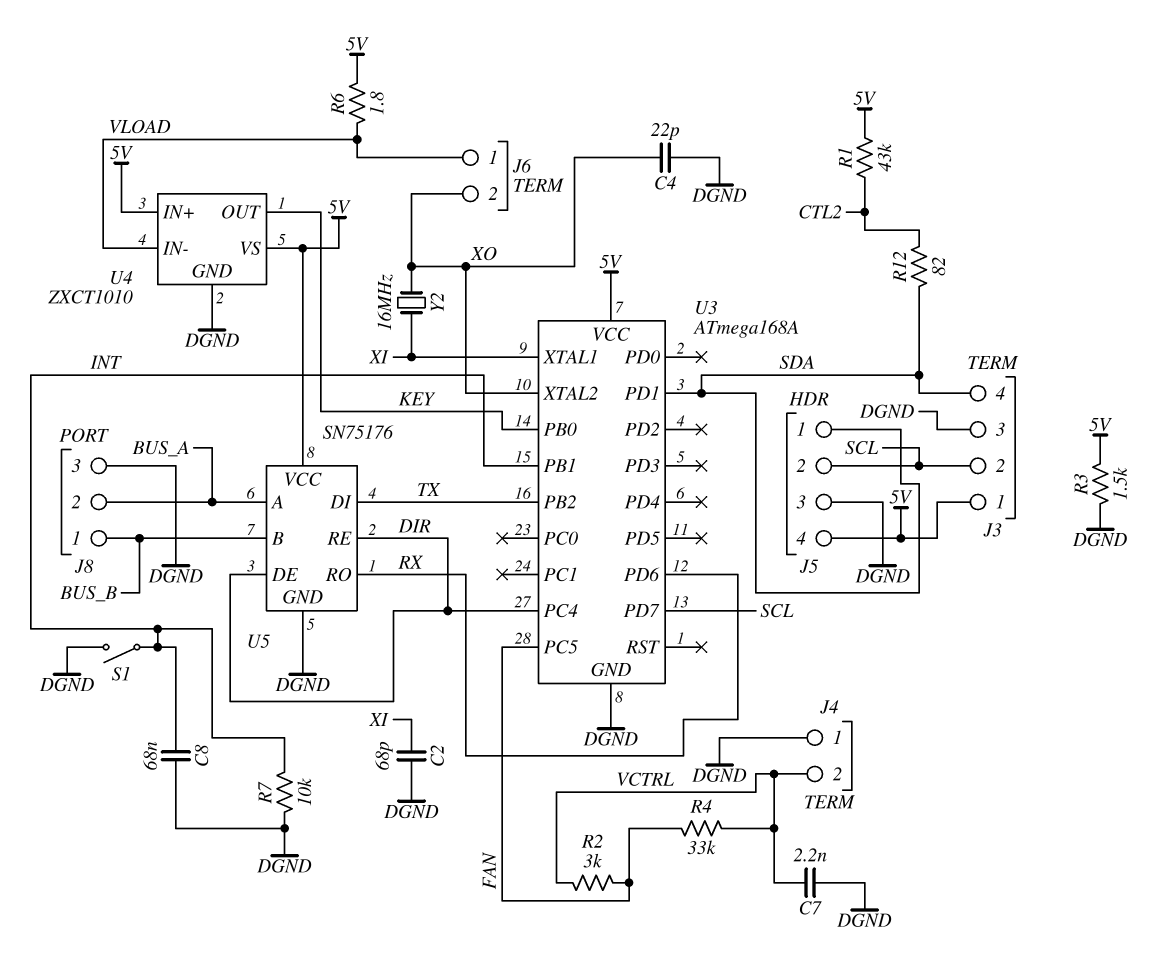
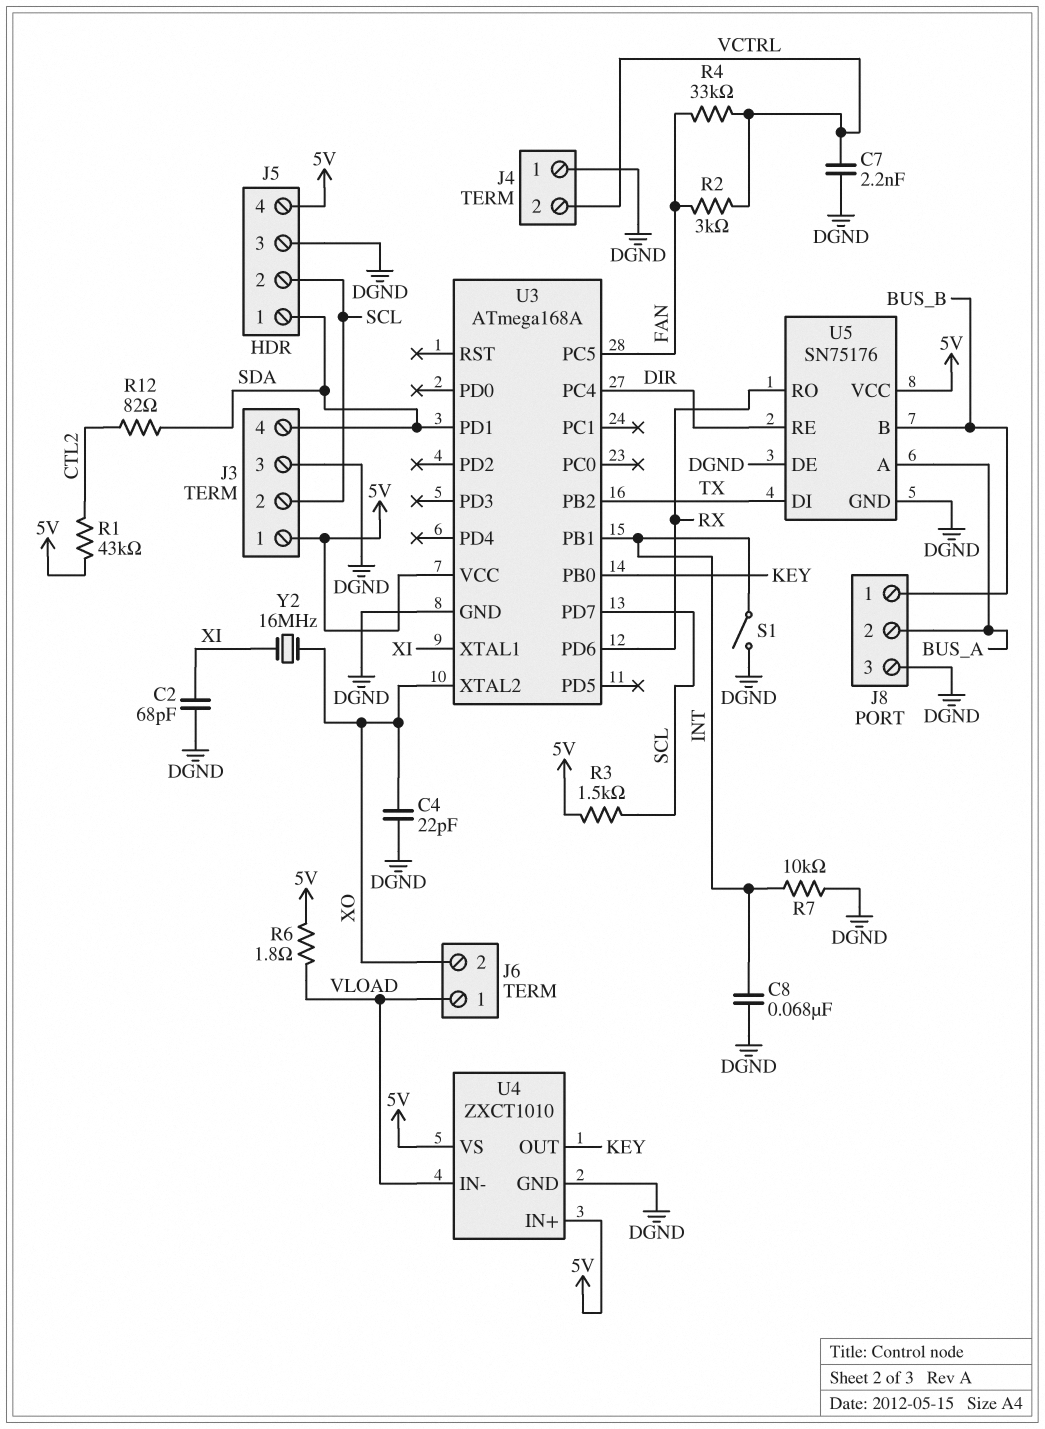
R3: 1.5k (5V, DGND) -> 1.5k (5V, SCL)
U5 pin DE: DIR -> DGND

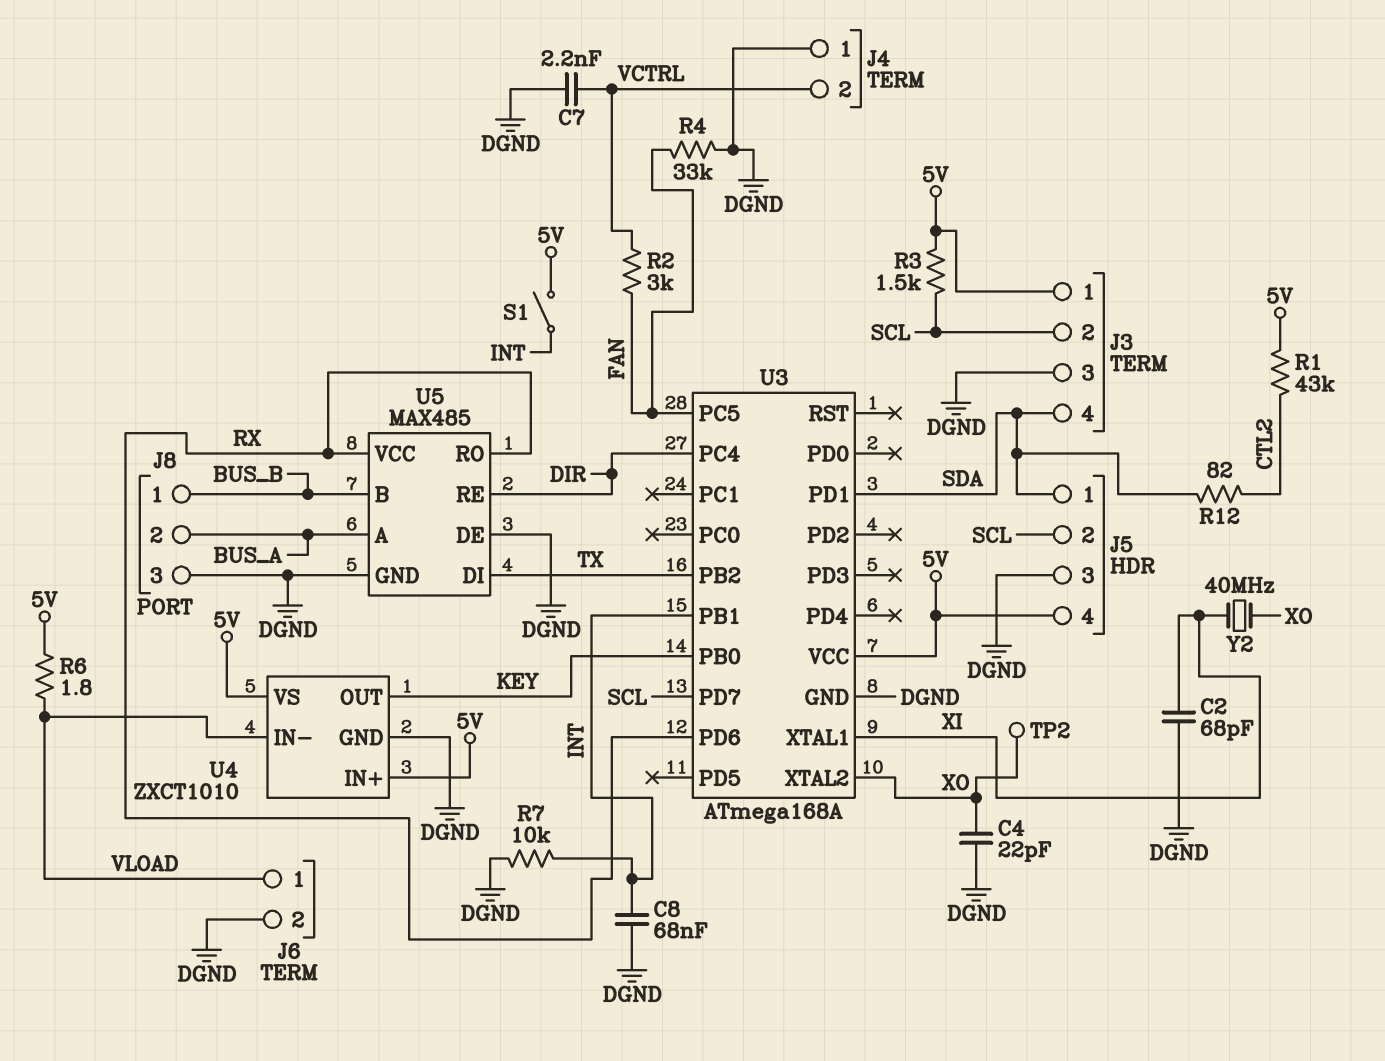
J6 pin 2: XO -> DGND
R4: 33k (FAN, VCTRL) -> 33k (DGND, FAN)
S1: switch (DGND, INT) -> switch (5V, INT)
TP2: none -> test point (XO)
U5: SN75176 -> MAX485
U5 pin VCC: 5V -> RX
Y2: 16MHz (XI, XO) -> 40MHz (XI, XO)

